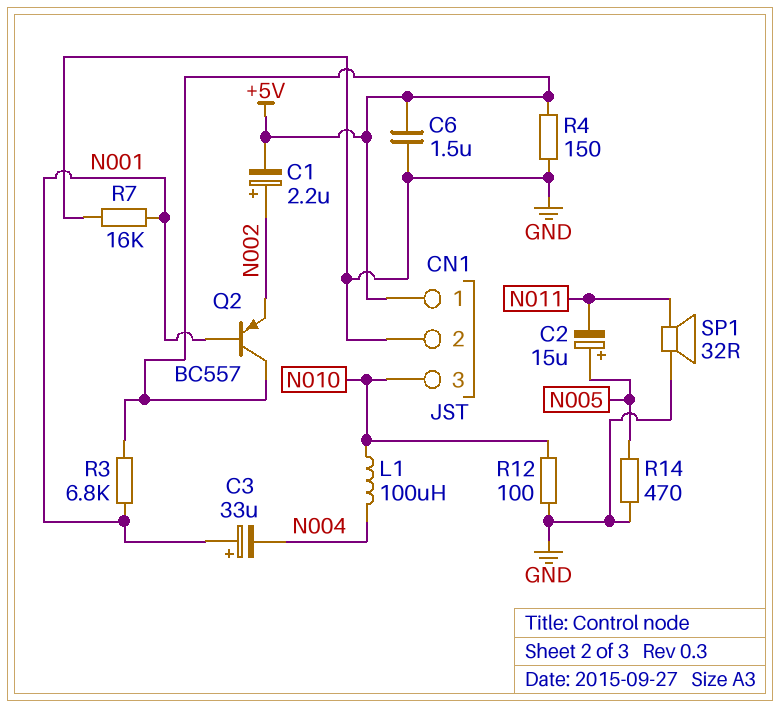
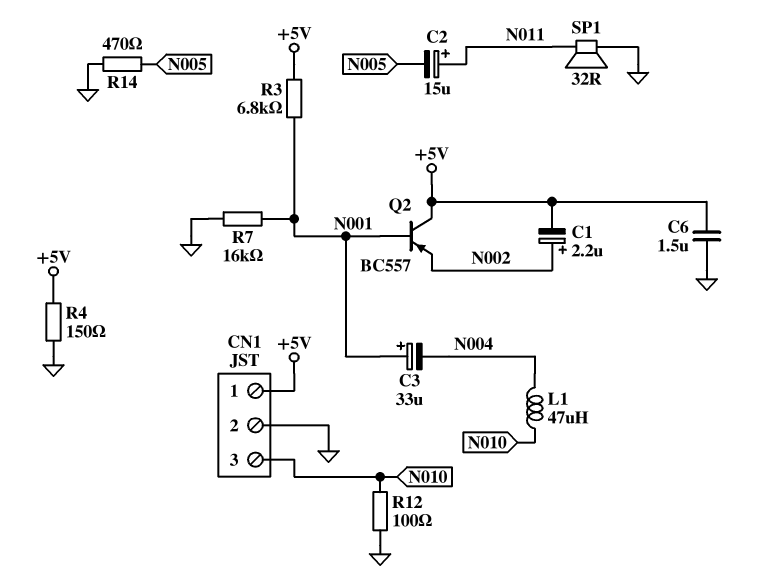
C2: 15uF (plus N005, minus N011) -> 15uF (plus N011, minus N005)
L1: 100uH (N004, N010) -> 47uH (N004, N010)

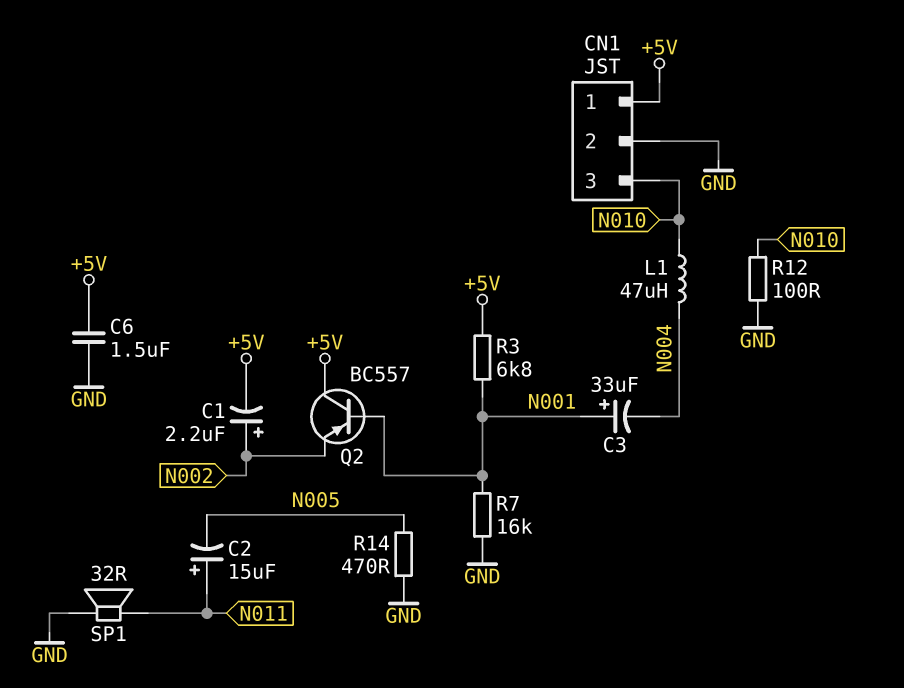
R4: 150 (+5V, GND) -> none

